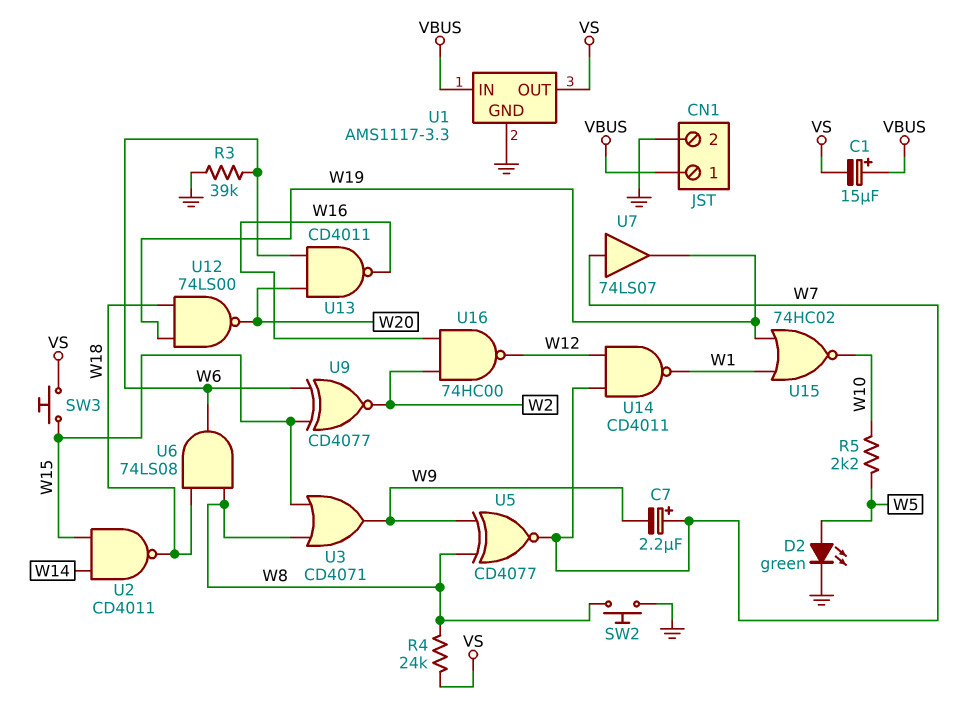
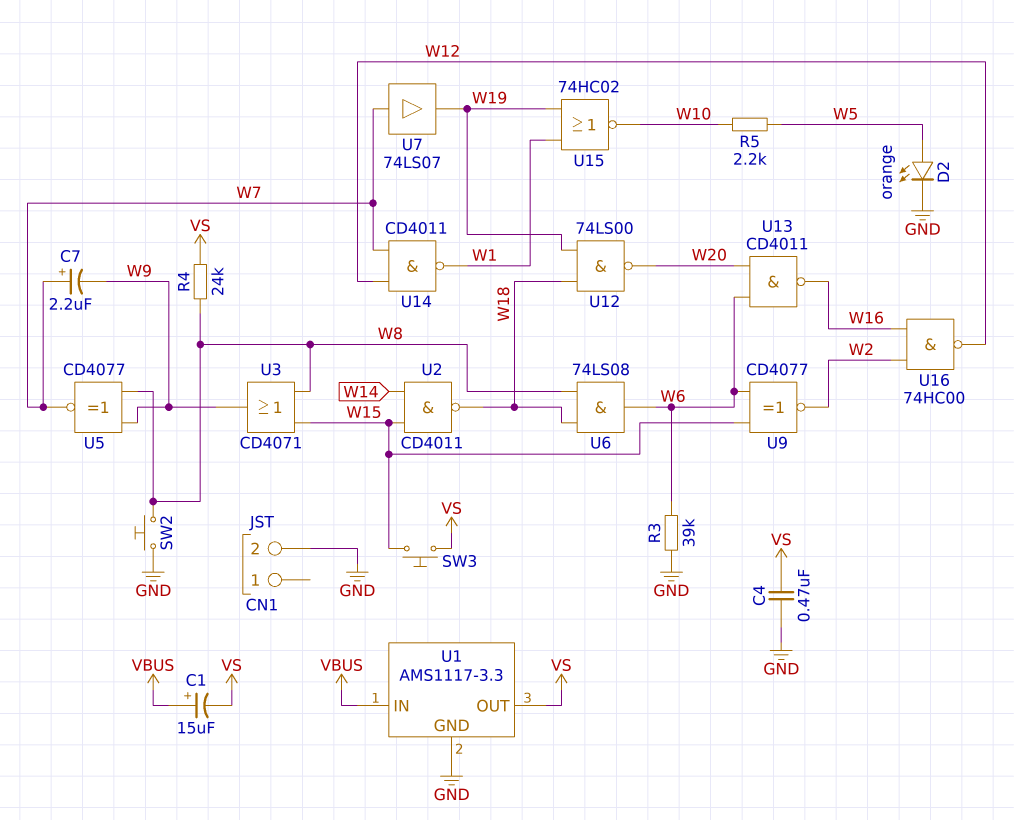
C4: none -> 470nF (GND, VS)
CN1 pin 1: VBUS -> none
D2: LED green (A W5, K GND) -> LED orange (A W5, K GND)

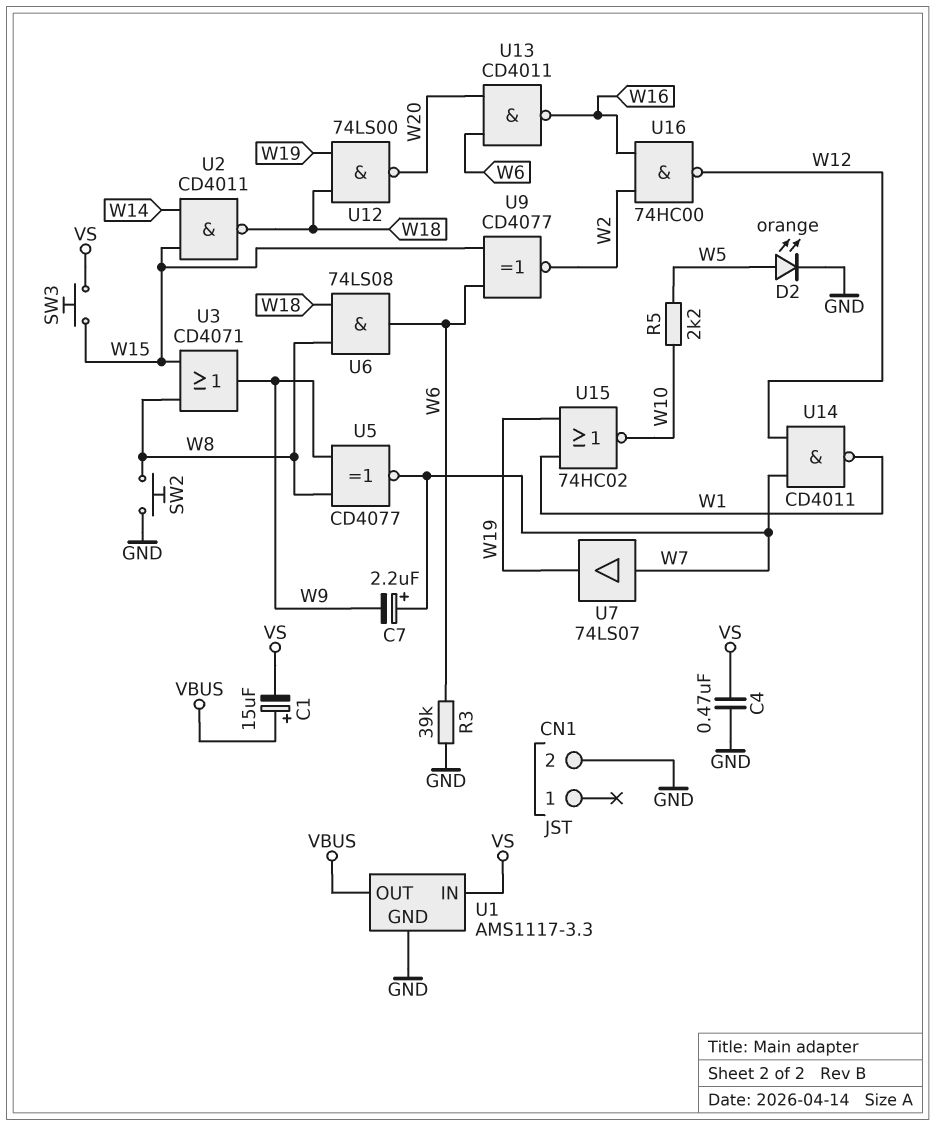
R4: 24k (VS, W8) -> none
U1 pin IN: VBUS -> VS
U1 pin OUT: VS -> VBUS

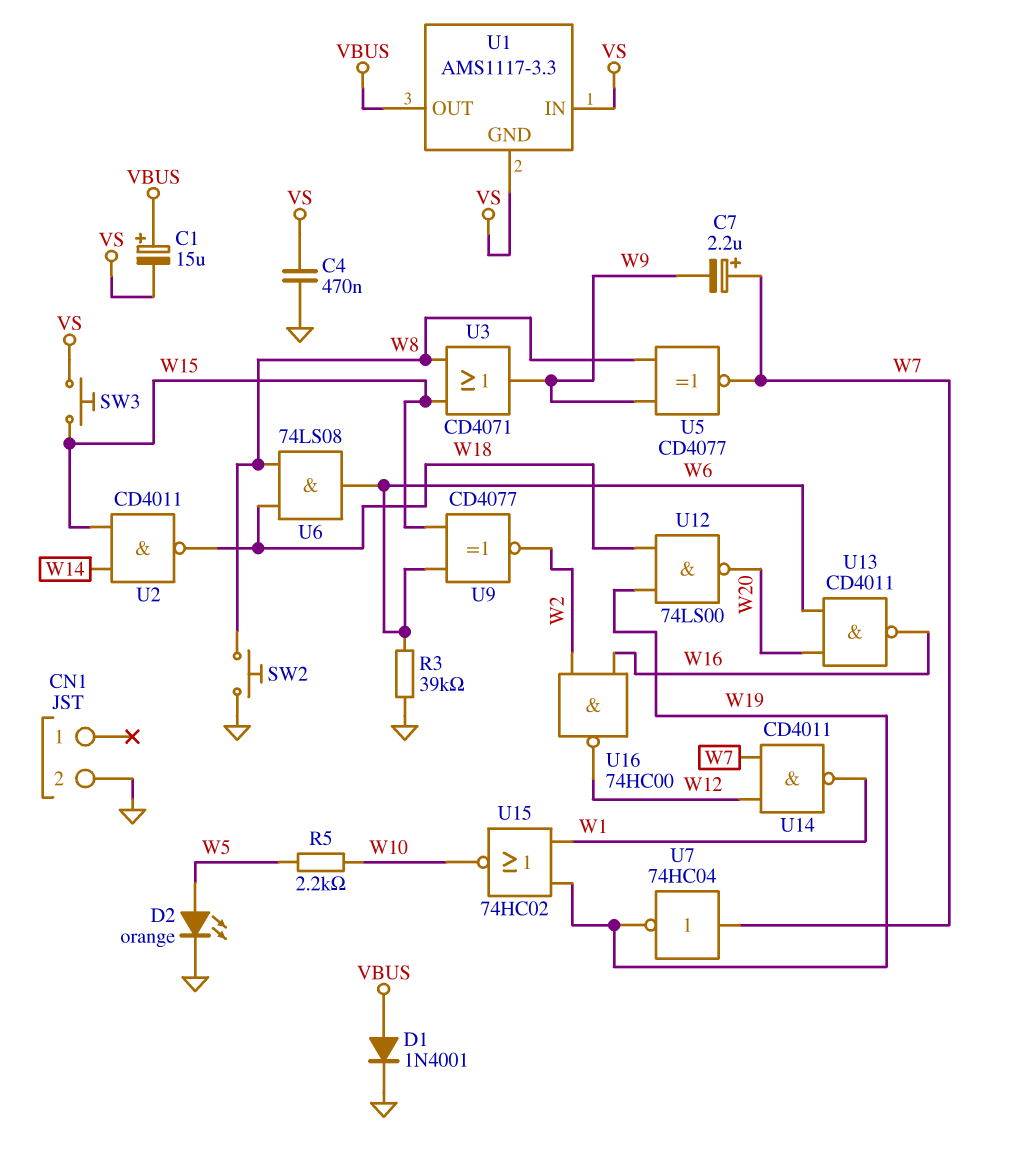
D1: none -> diode 1N4001 (A VBUS, K GND)
U1 pin GND: GND -> VS
U7: buffer 74LS07 (in W7, out W19) -> NOT 74HC04 (in W7, out W19)

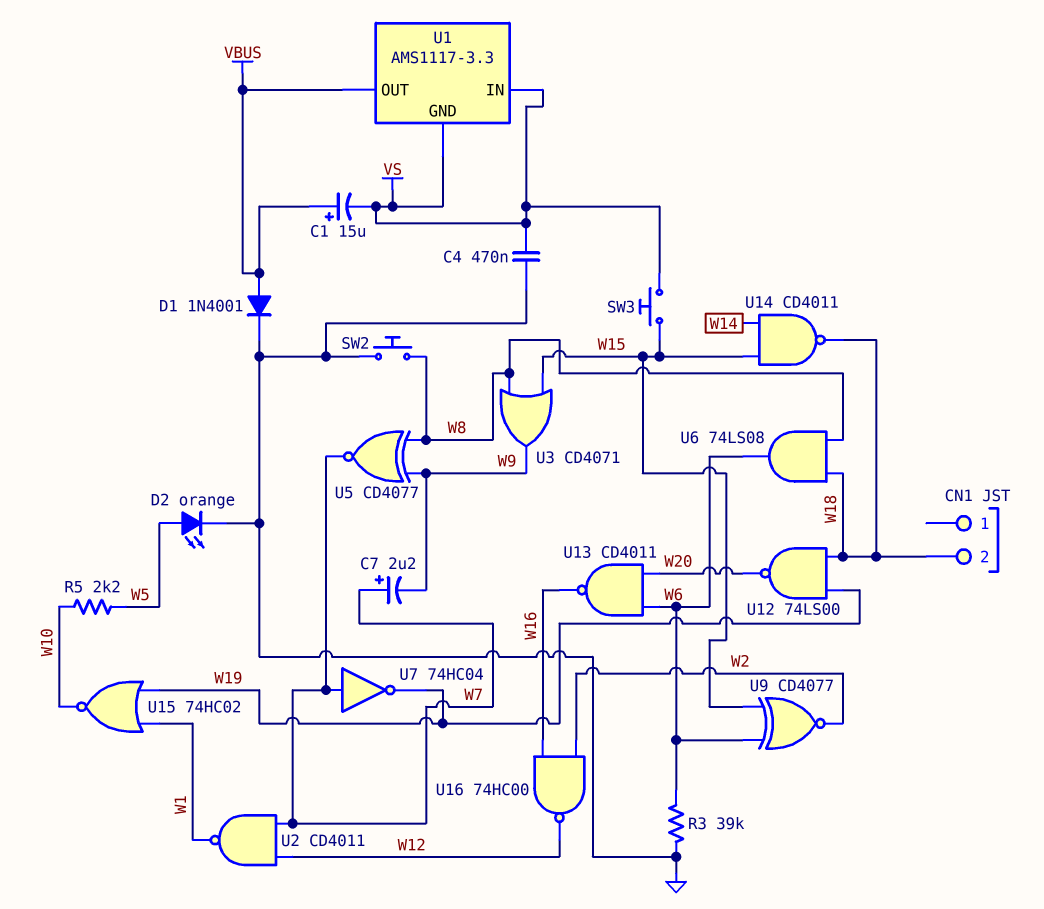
CN1 pin 2: GND -> W18
U2: NAND CD4011 (in W14, in W15, out W18) -> NAND CD4011 (in W7, in W12, out W1)
U14: NAND CD4011 (in W7, in W12, out W1) -> NAND CD4011 (in W14, in W15, out W18)

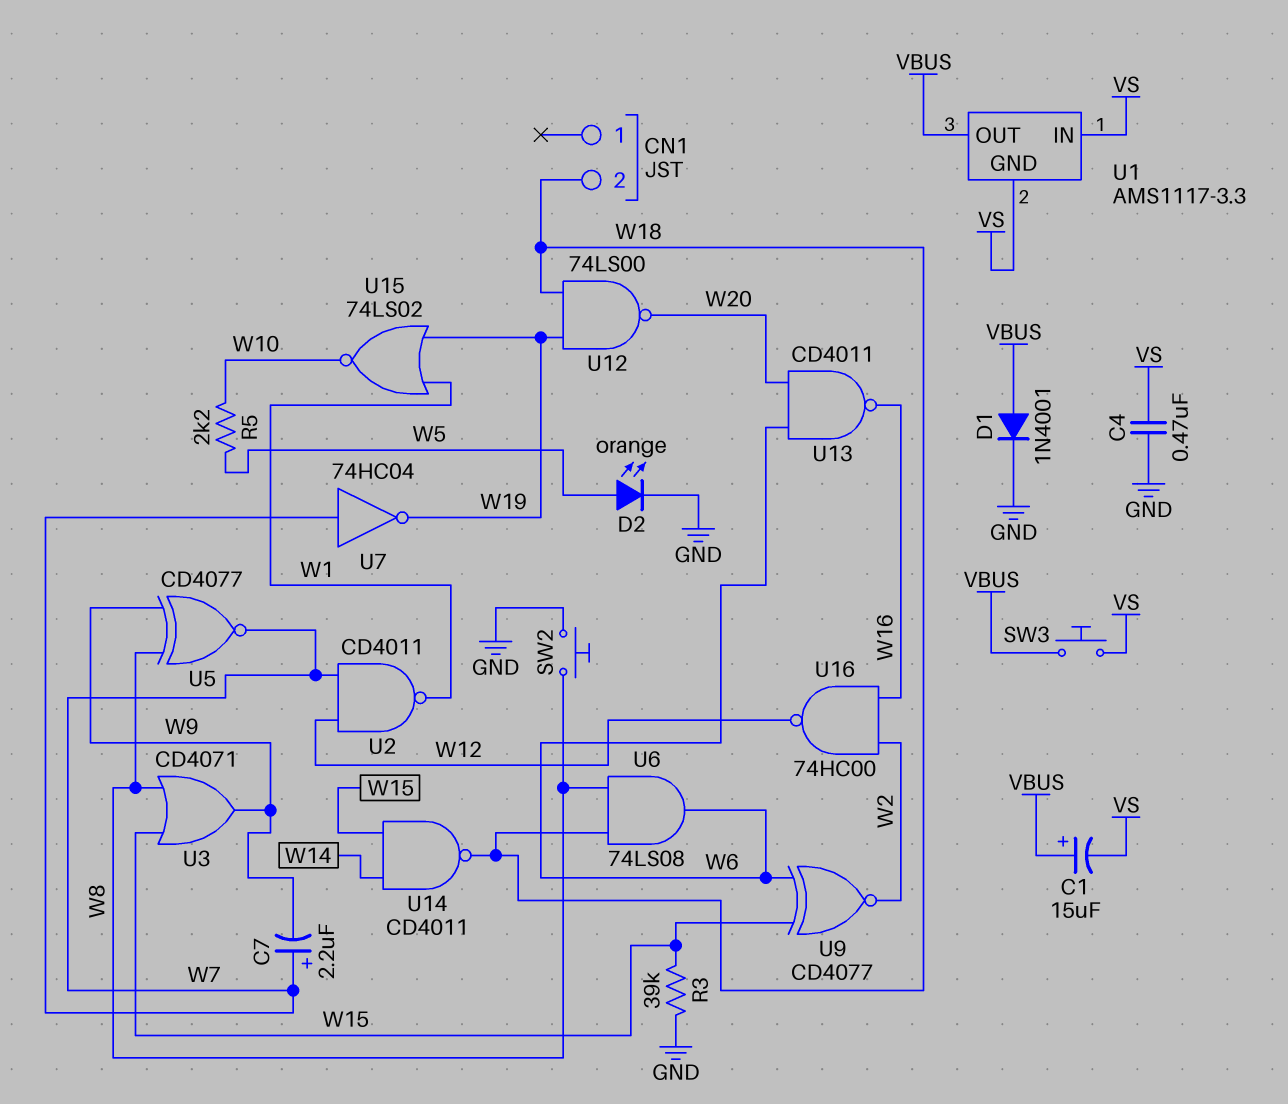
R3: 39k (GND, W6) -> 39k (GND, W15)
SW3: button (VS, W15) -> button (VBUS, VS)
U15: NOR 74HC02 (in W1, in W19, out W10) -> NOR 74LS02 (in W1, in W19, out W10)

